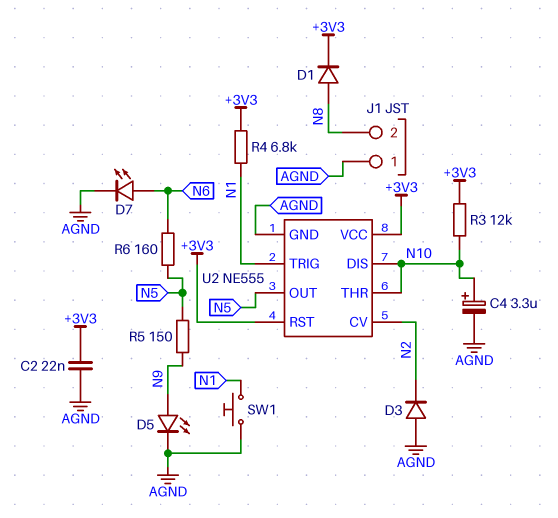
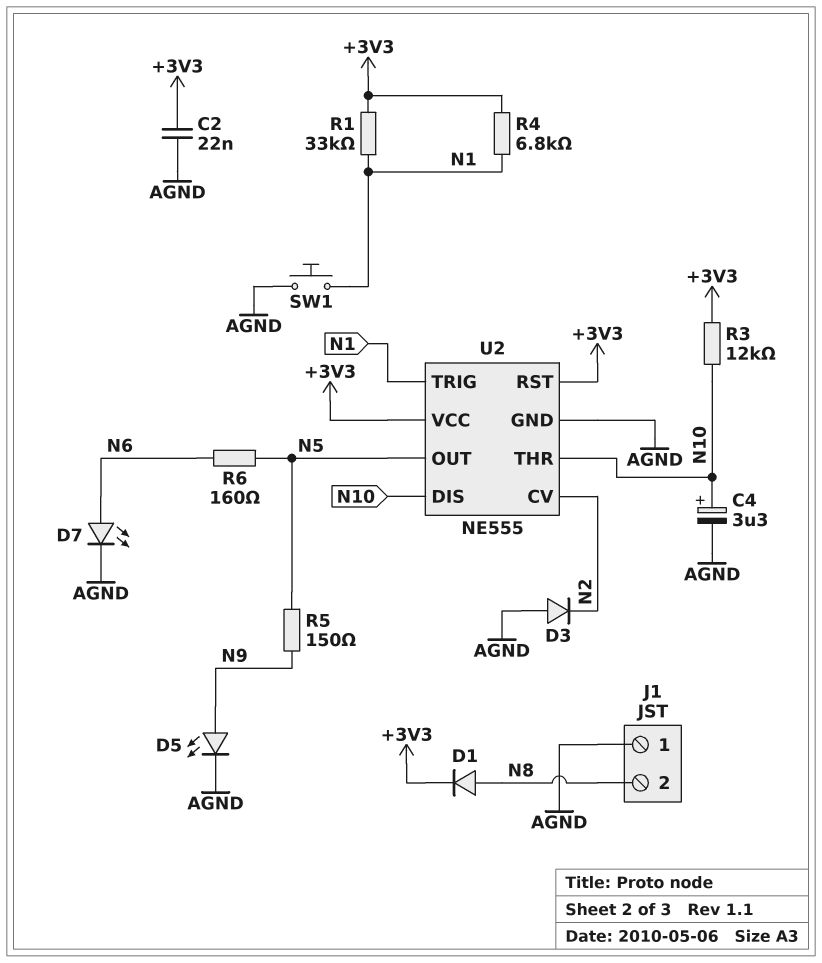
R1: none -> 33k (+3V3, N1)

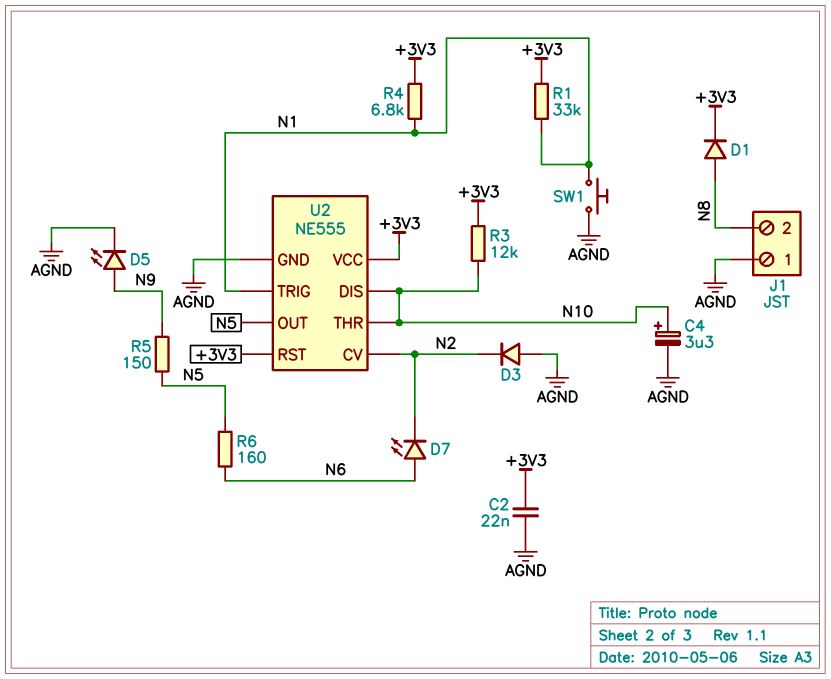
D7: LED (A N6, K AGND) -> LED (A N6, K N2)

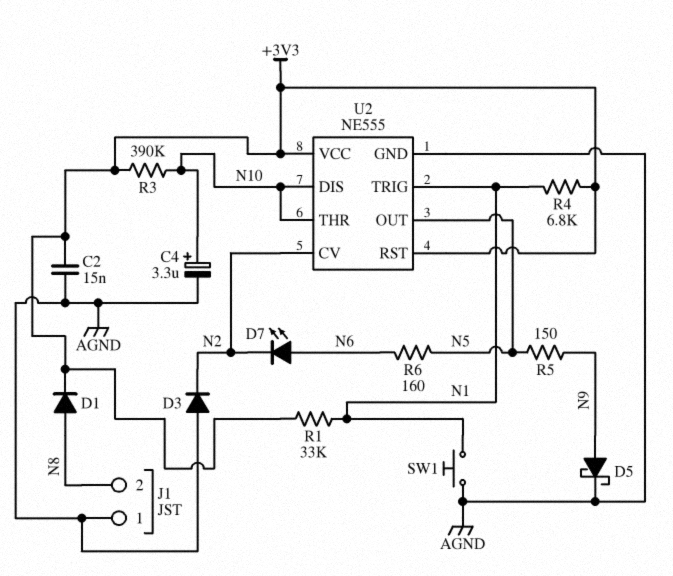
C2: 22nF (+3V3, AGND) -> 15nF (+3V3, AGND)
D5: LED (A N9, K AGND) -> schottky (A N9, K AGND)
R3: 12k (+3V3, N10) -> 390k (+3V3, N10)

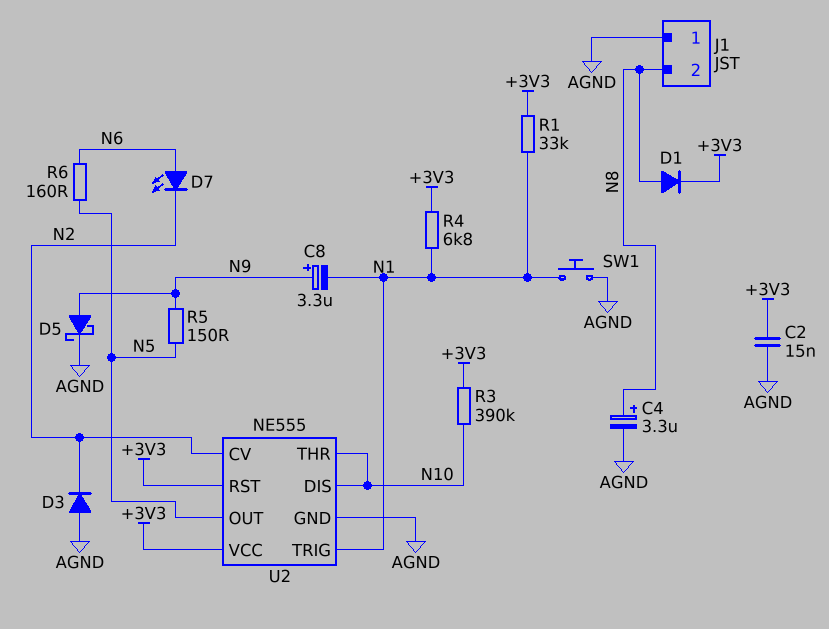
C4: 3.3uF (plus N10, minus AGND) -> 3.3uF (plus N8, minus AGND)
C8: none -> 3.3uF (plus N9, minus N1)

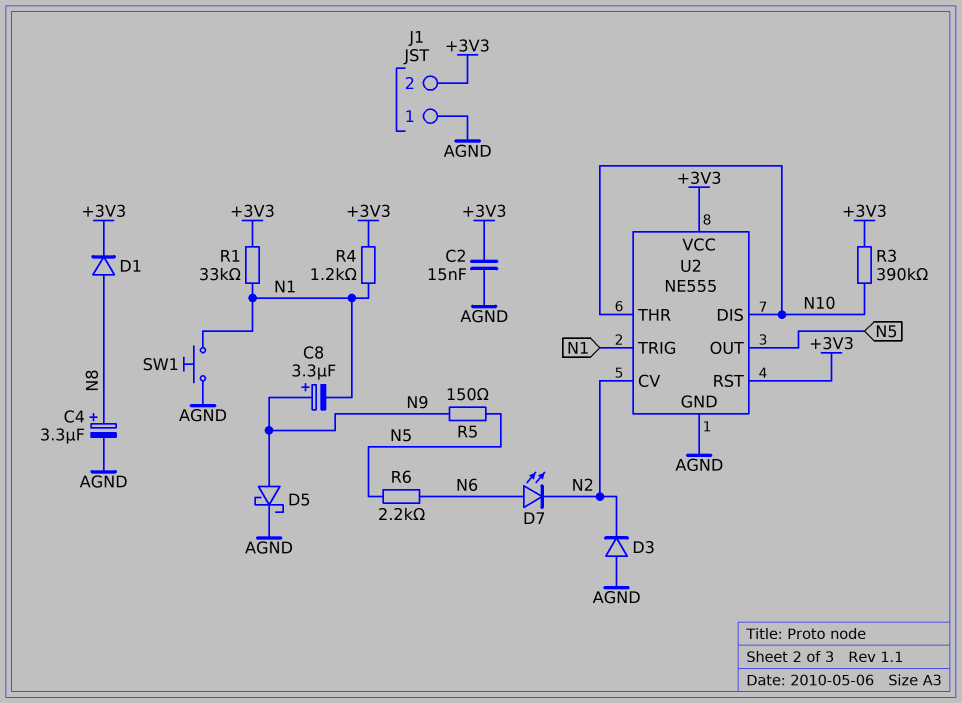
J1 pin 2: N8 -> +3V3
R4: 6.8k (+3V3, N1) -> 1.2k (+3V3, N1)
R6: 160 (N5, N6) -> 2.2k (N5, N6)

